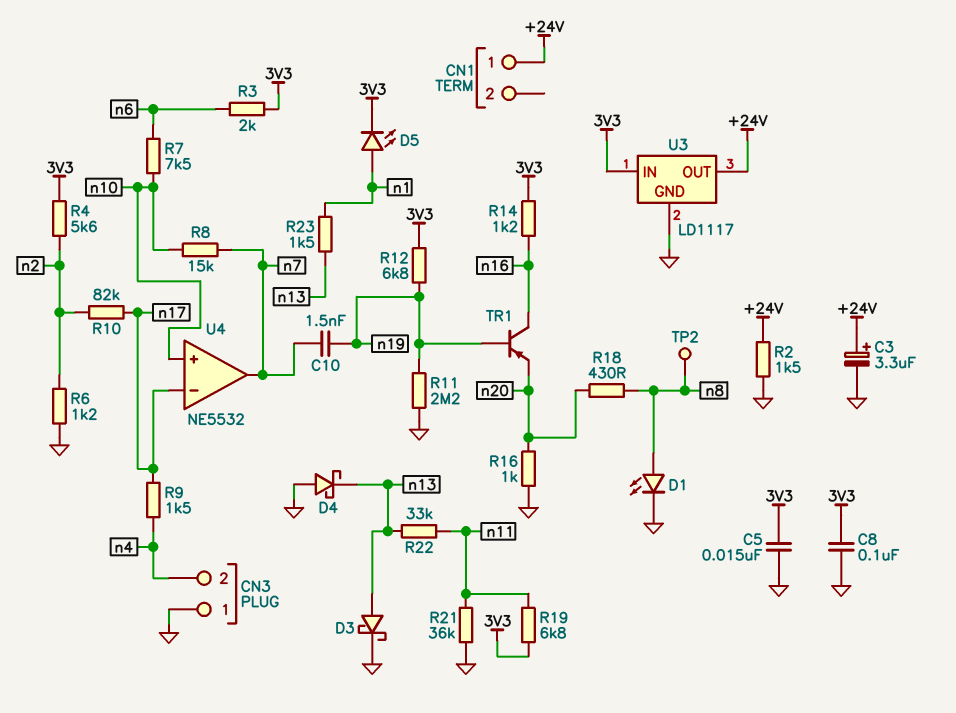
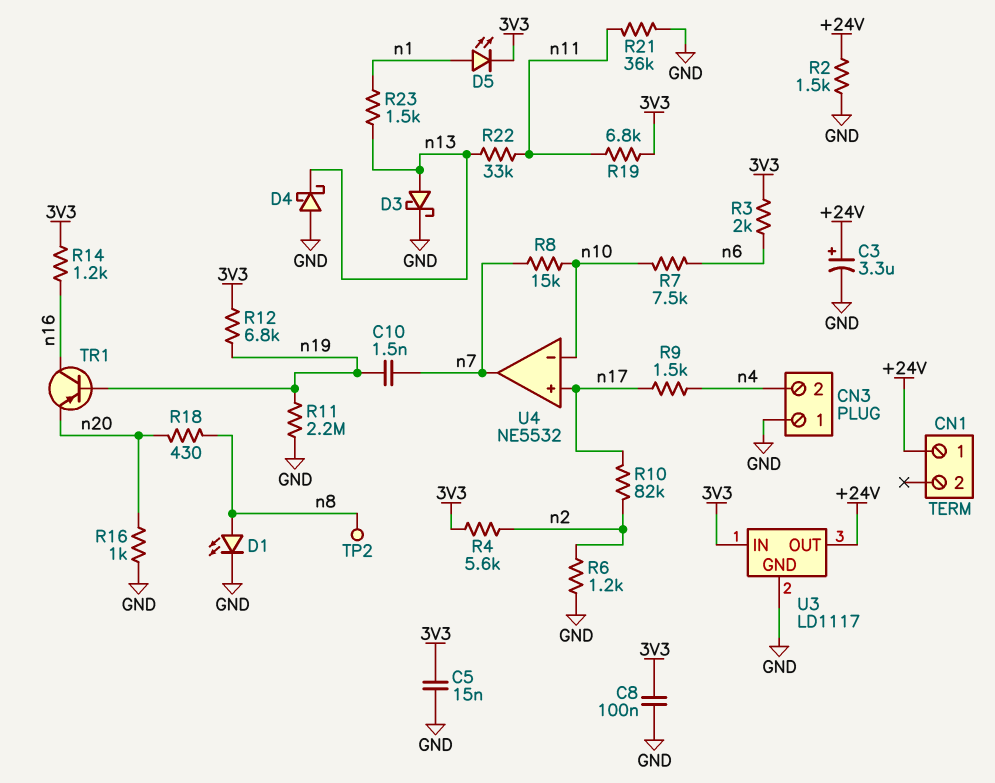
U4 pin in+: n10 -> n17
U4 pin in-: n17 -> n10

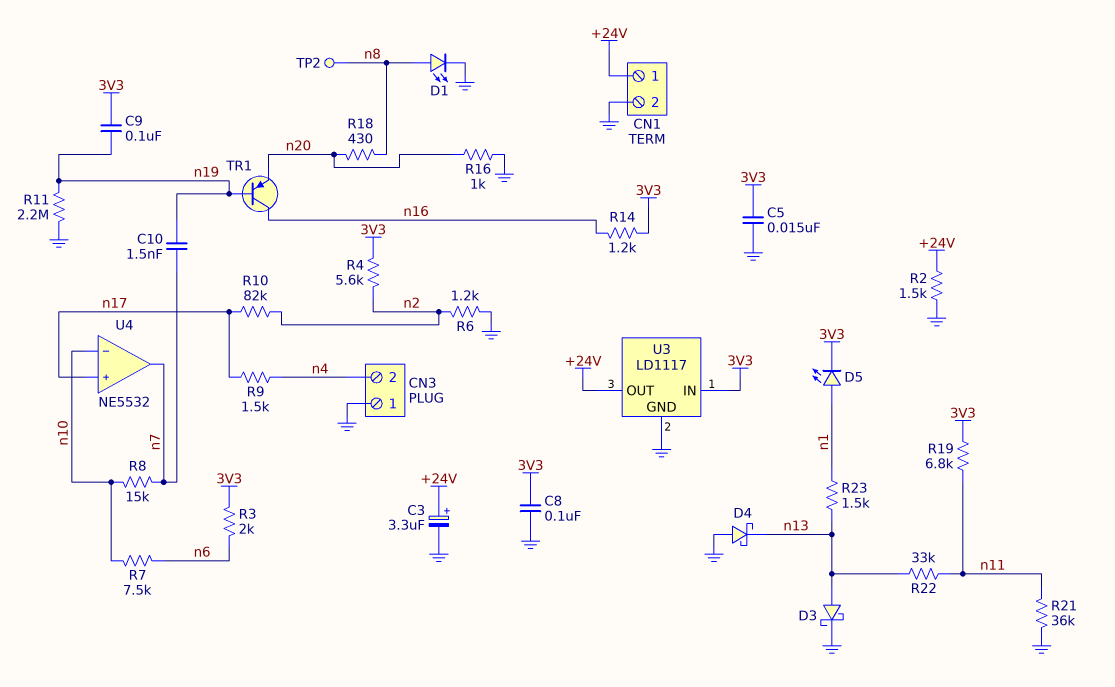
C9: none -> 100nF (3V3, n19)
CN1 pin 2: none -> GND
R12: 6.8k (3V3, n19) -> none

